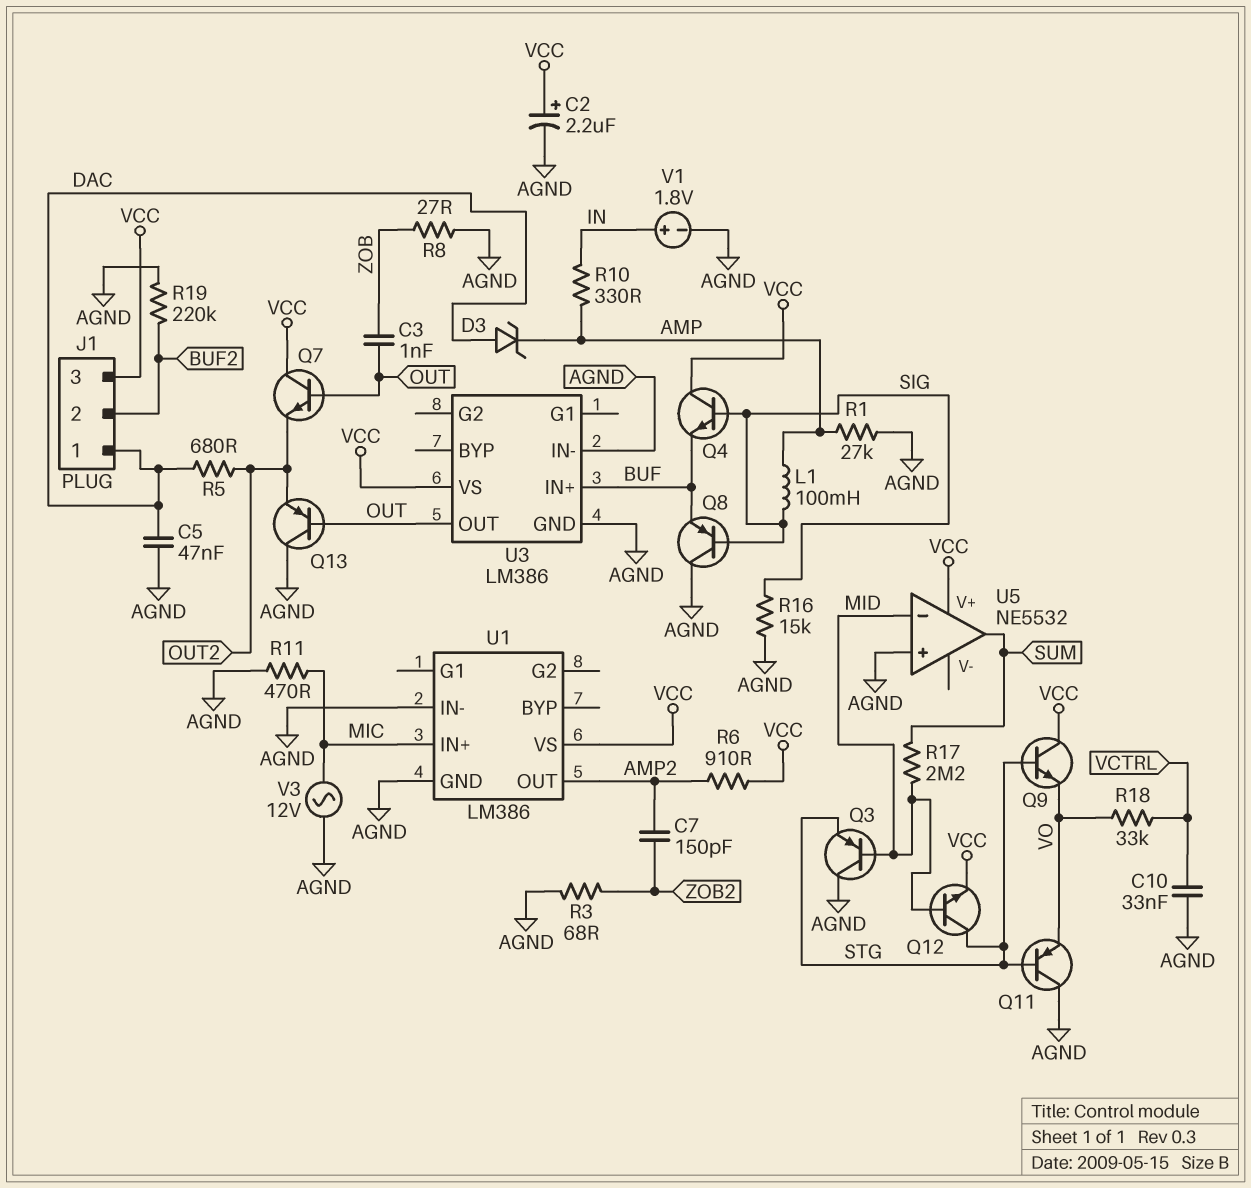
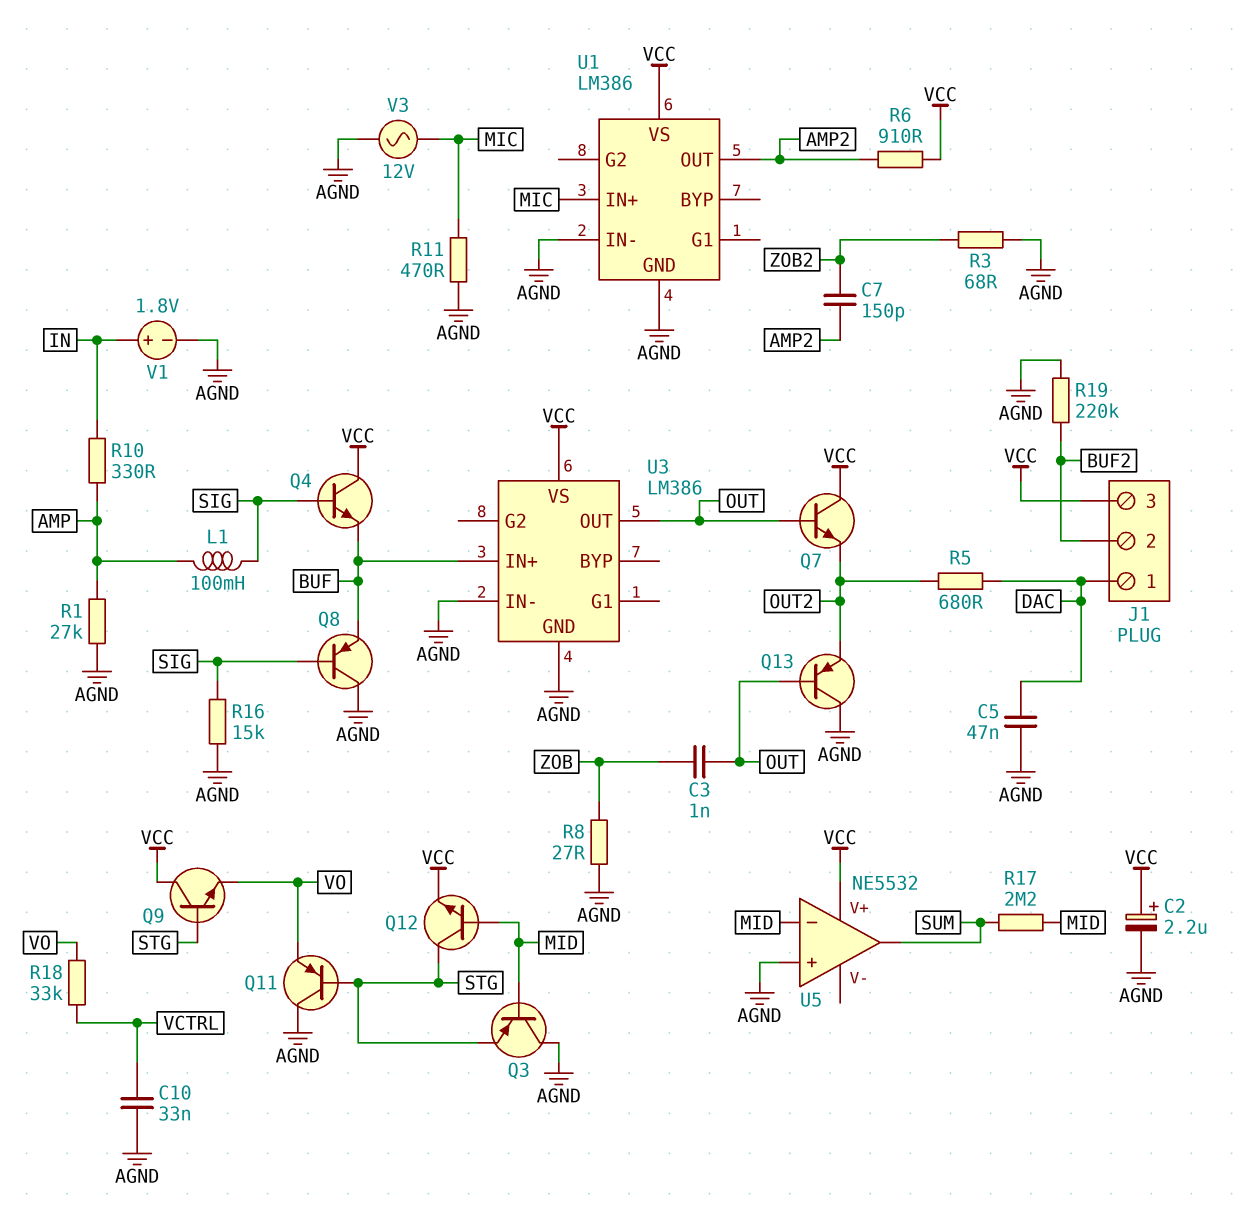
D3: zener (A DAC, K AMP) -> none

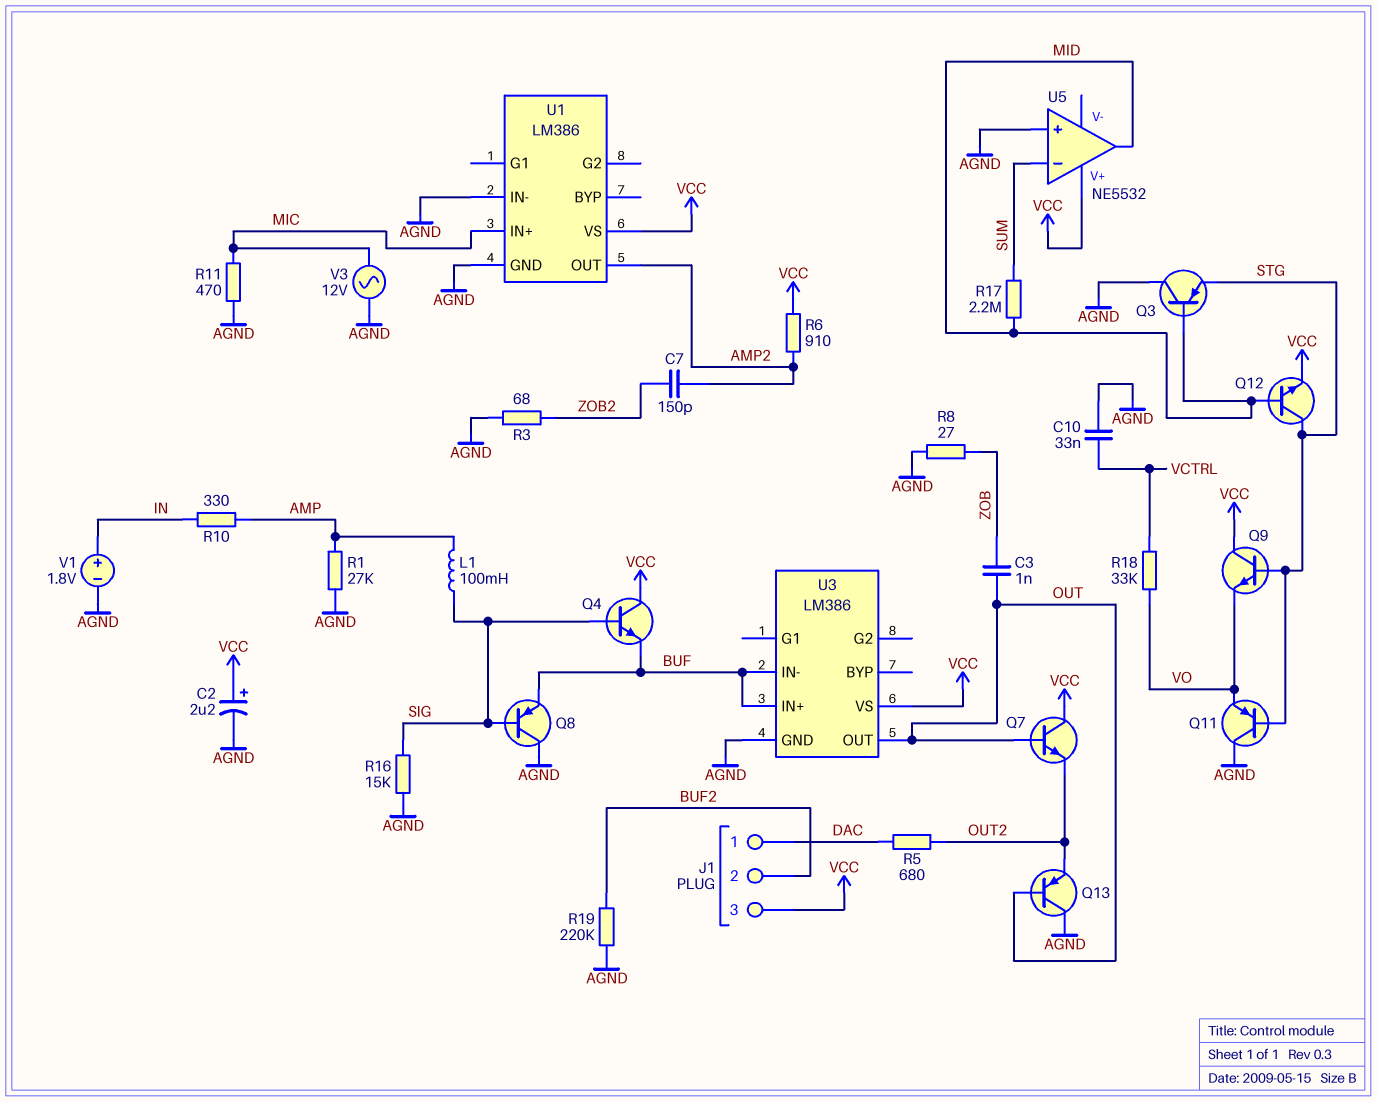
C5: 47nF (AGND, DAC) -> none
U3 pin IN-: AGND -> BUF
U5 pin in-: MID -> SUM
U5 pin out: SUM -> MID

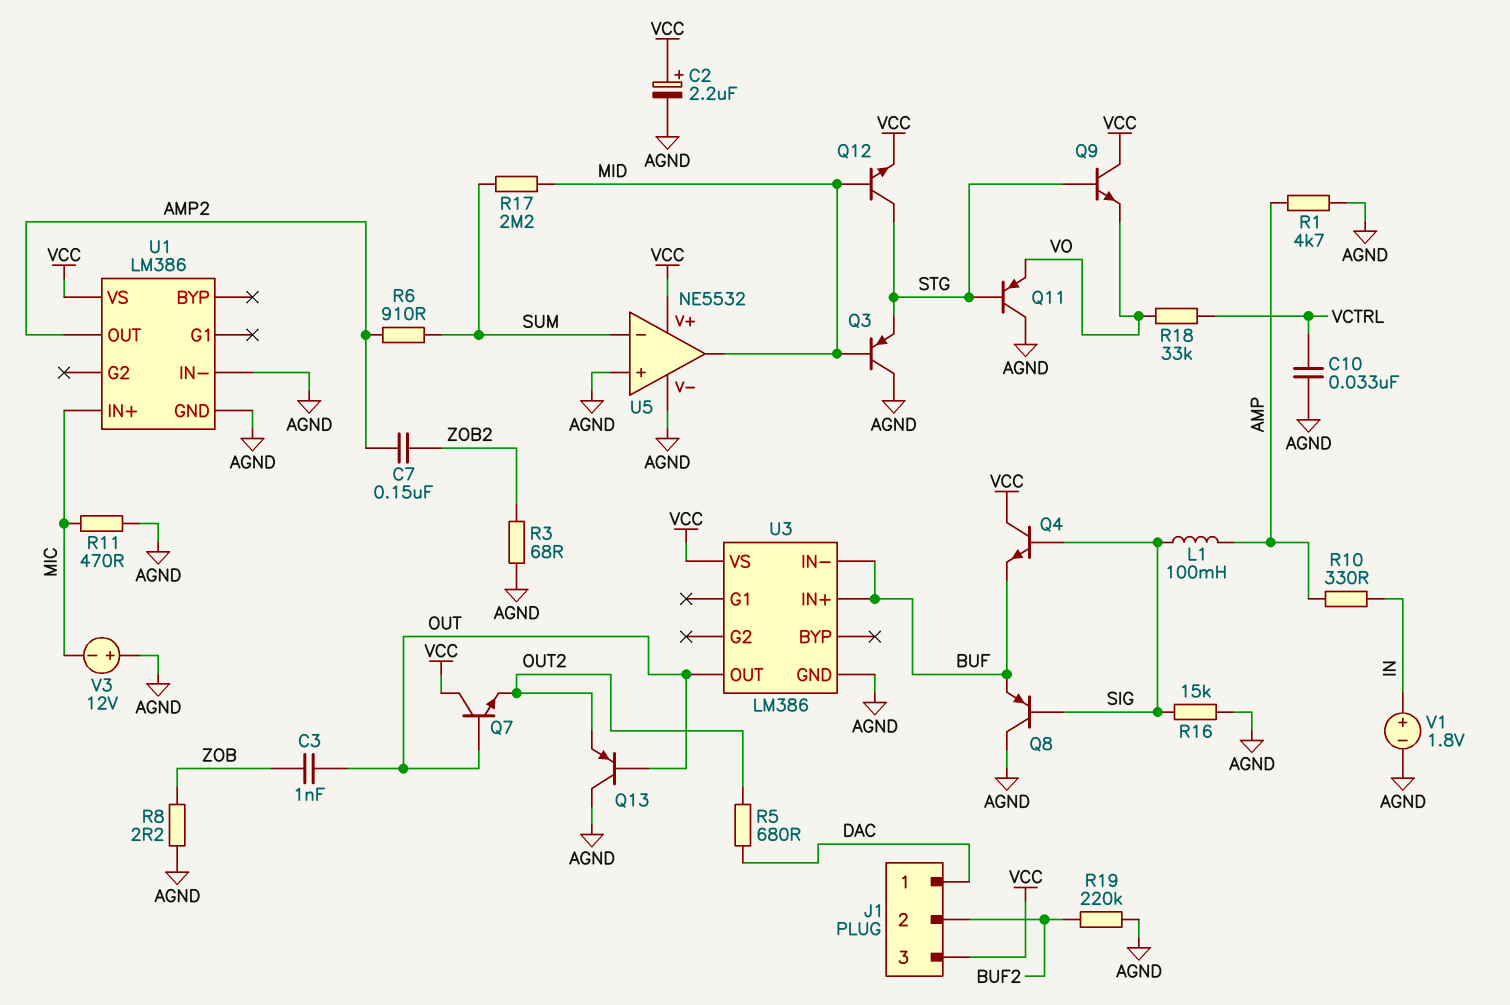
C7: 150pF (AMP2, ZOB2) -> 150nF (AMP2, ZOB2)
R1: 27k (AGND, AMP) -> 4.7k (AGND, AMP)
R6: 910 (AMP2, VCC) -> 910 (AMP2, SUM)
R8: 27 (AGND, ZOB) -> 2.2 (AGND, ZOB)
U5 pin V-: none -> AGND
V3: AC 12V (AGND, MIC) -> 12V (plus AGND, minus MIC)

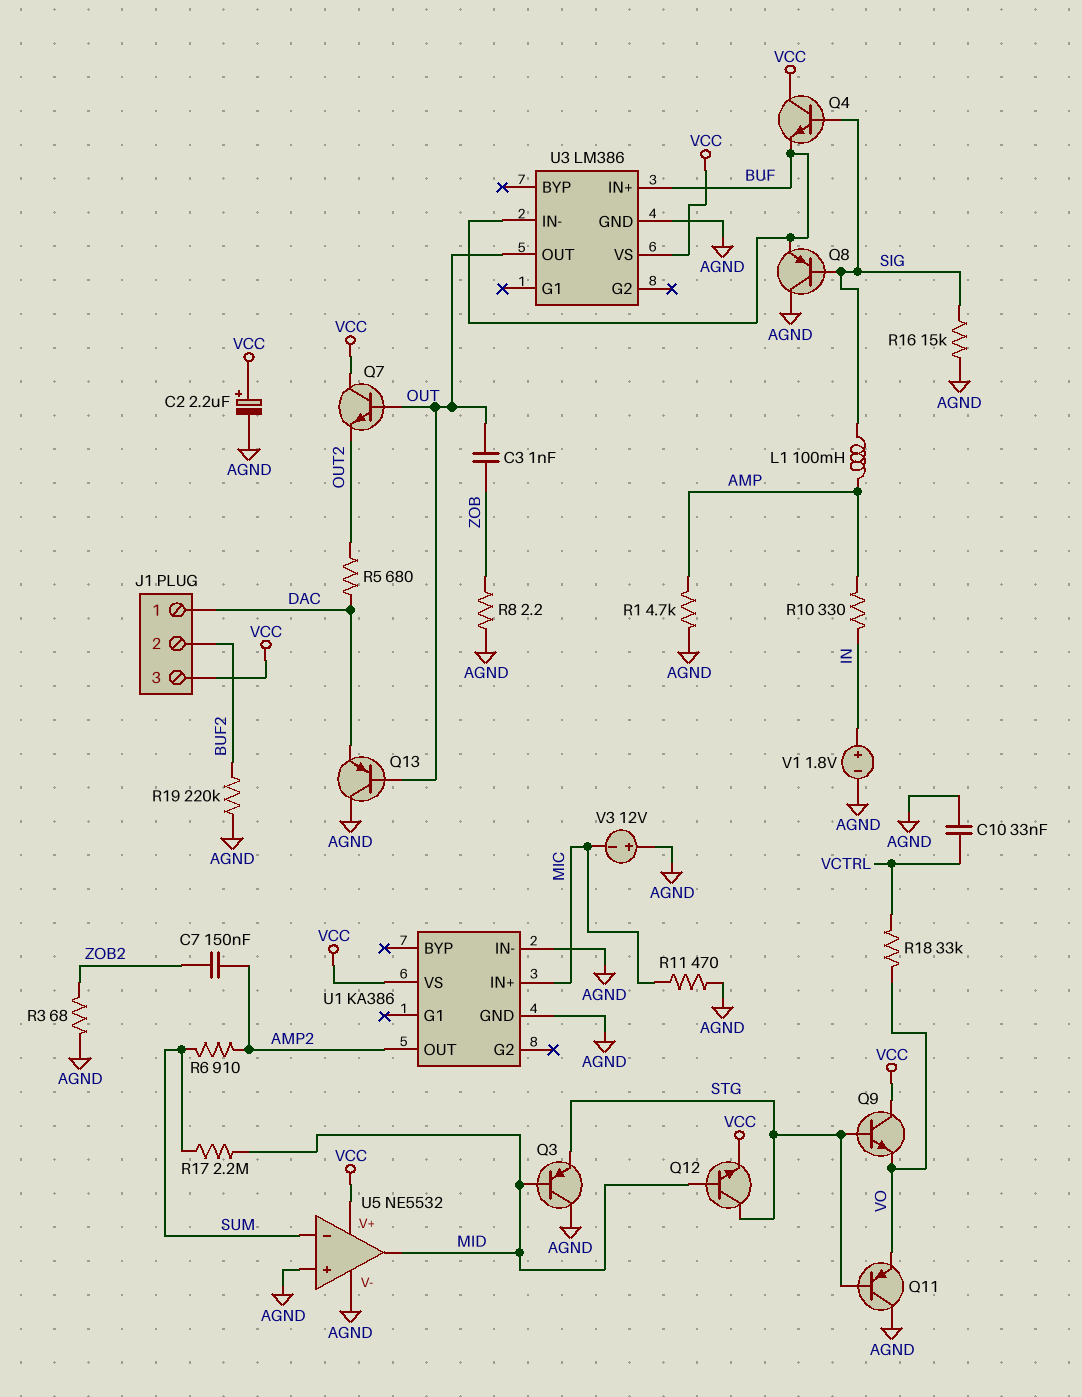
Q13: PNP (B OUT, C AGND, E OUT2) -> PNP (B OUT, C AGND, E DAC)
U1: LM386 -> KA386

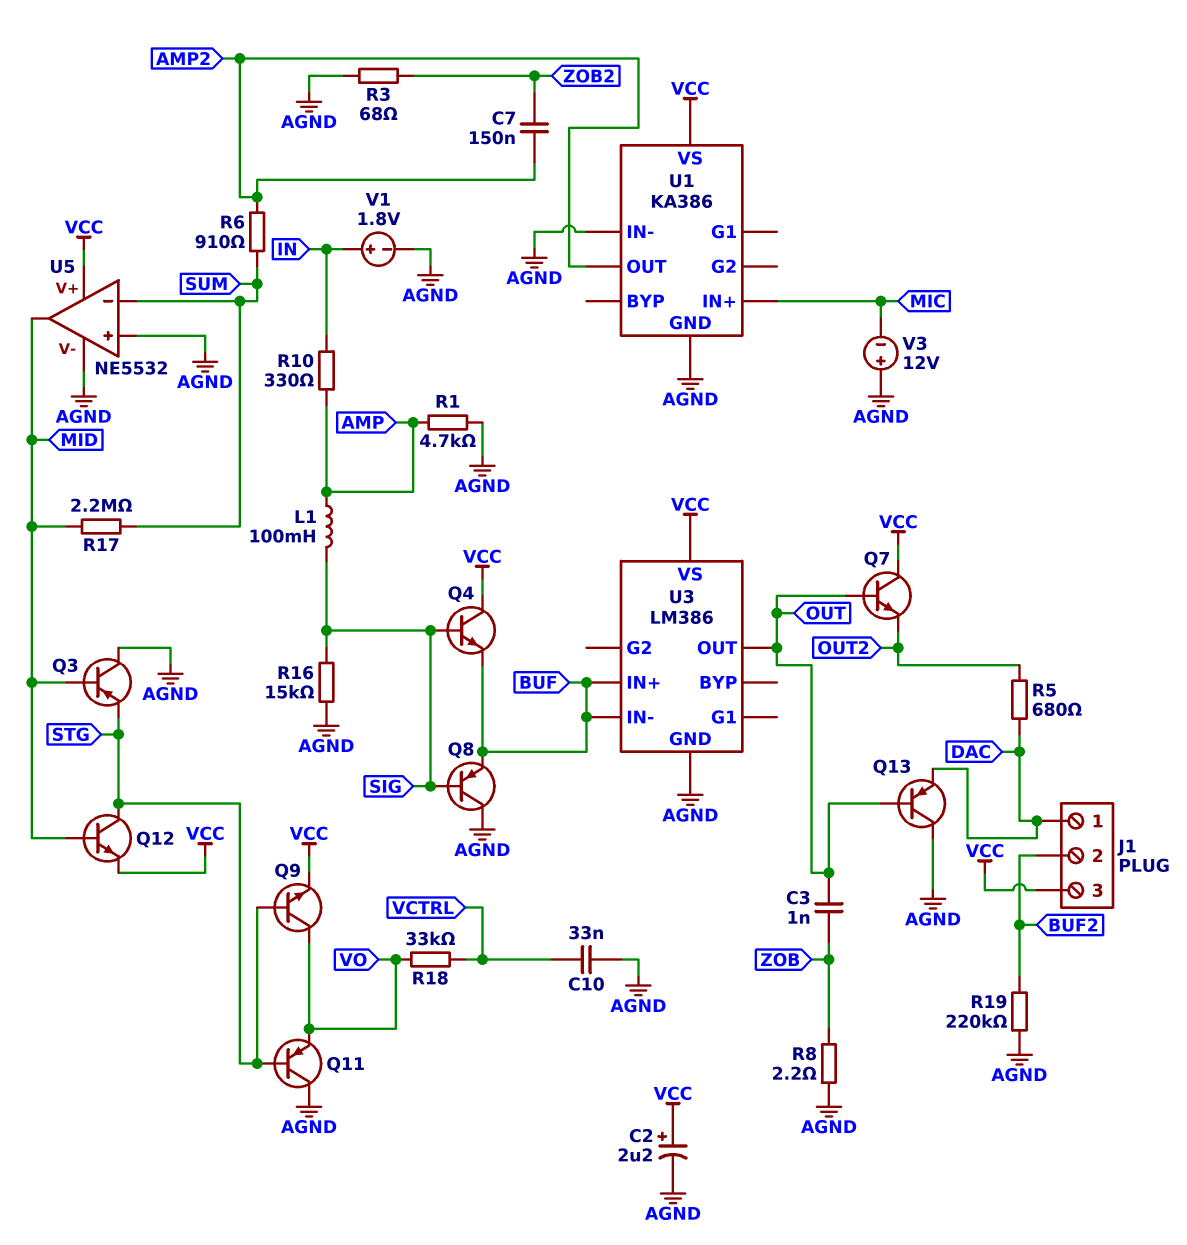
Q9: NPN (B STG, C VCC, E VO) -> NPN (B STG, C VO, E VCC)
R11: 470 (AGND, MIC) -> none

